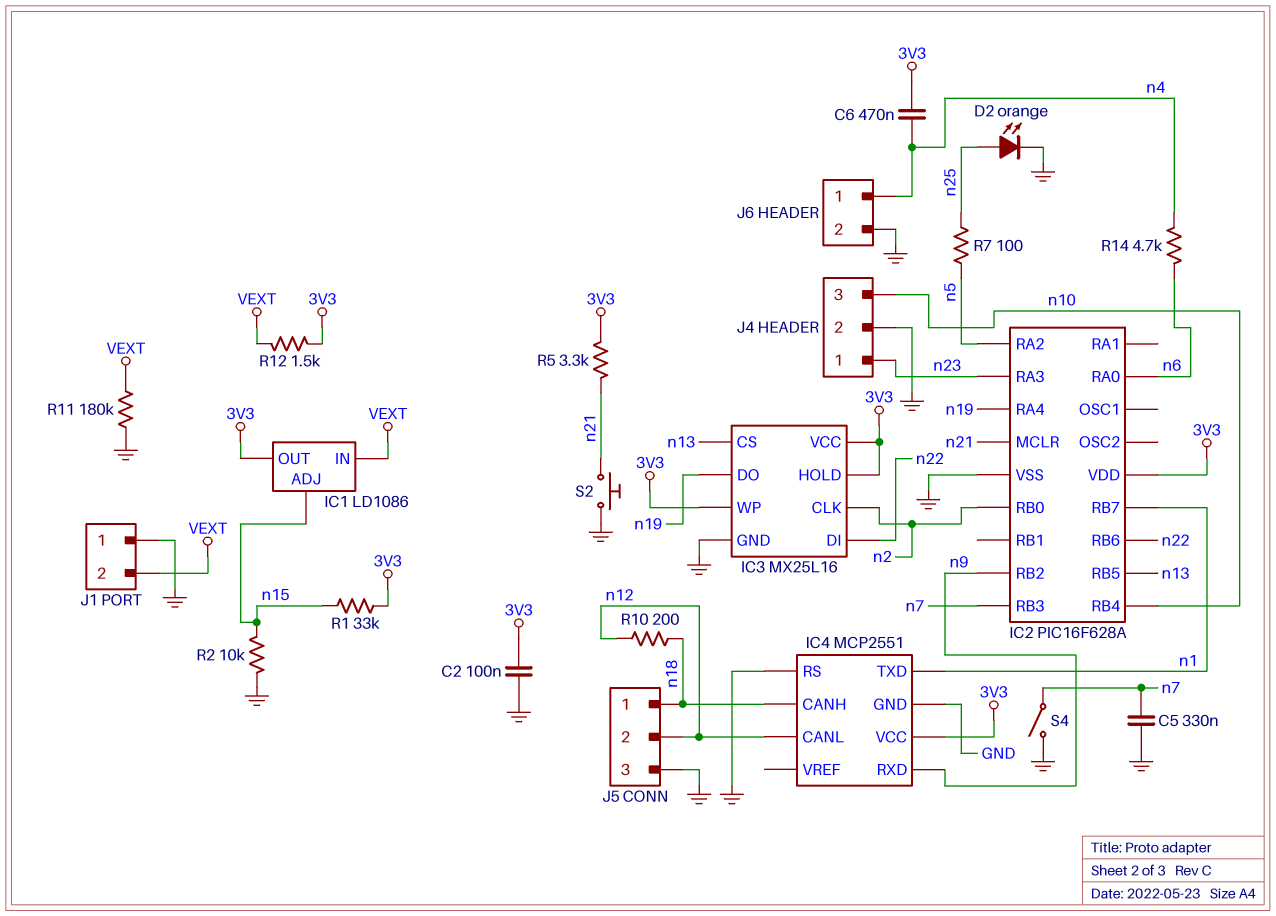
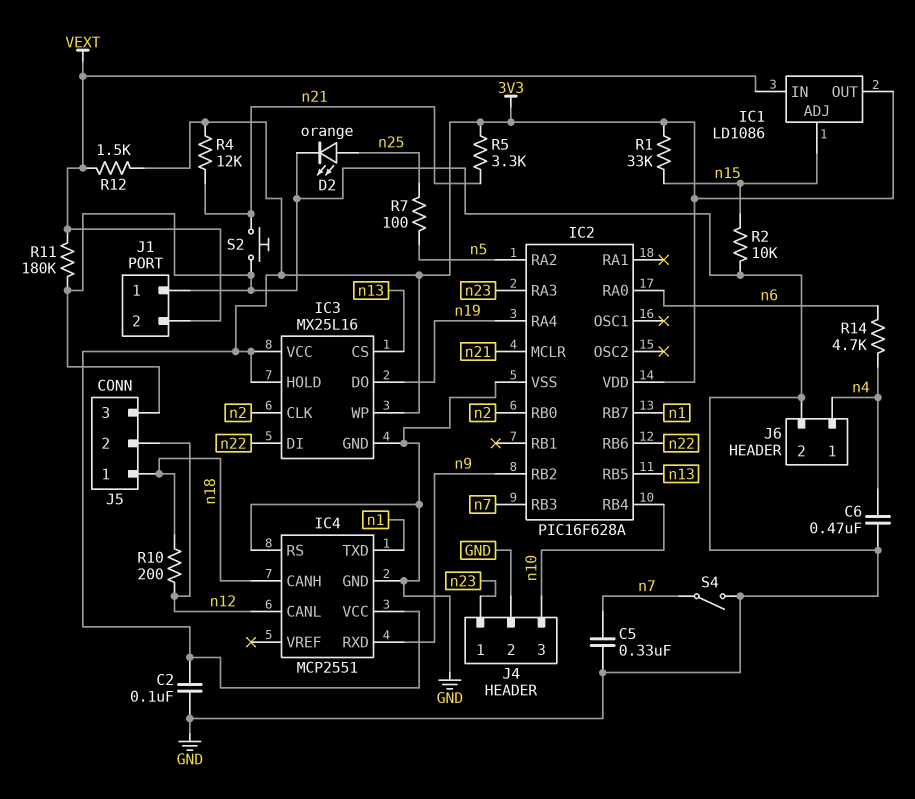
C6: 470nF (3V3, n4) -> 470nF (GND, n4)
R4: none -> 12k (3V3, n21)

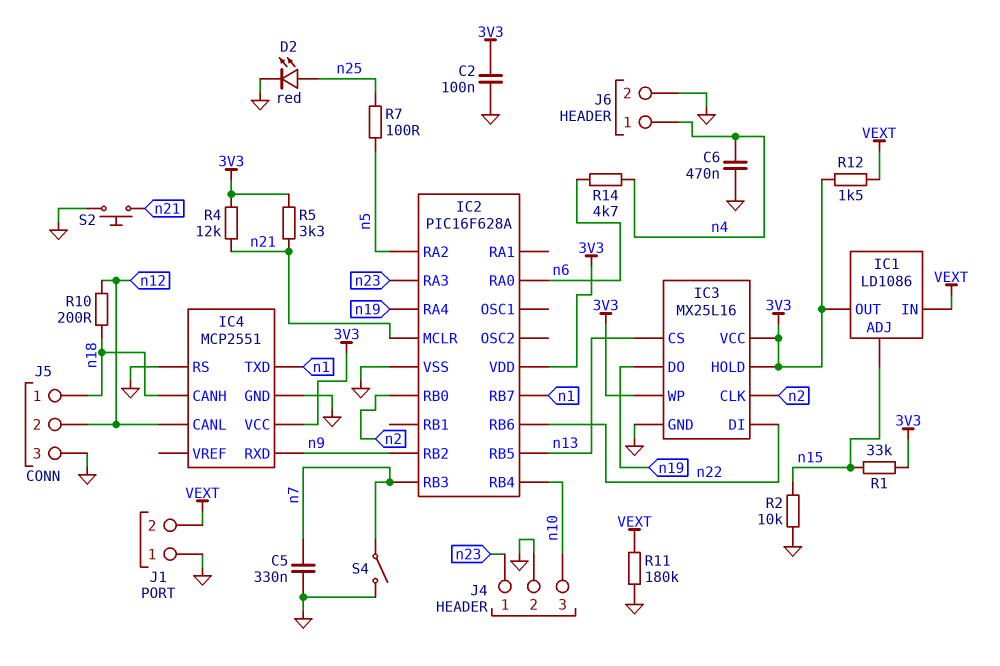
D2: LED orange (A n25, K GND) -> LED red (A n25, K GND)

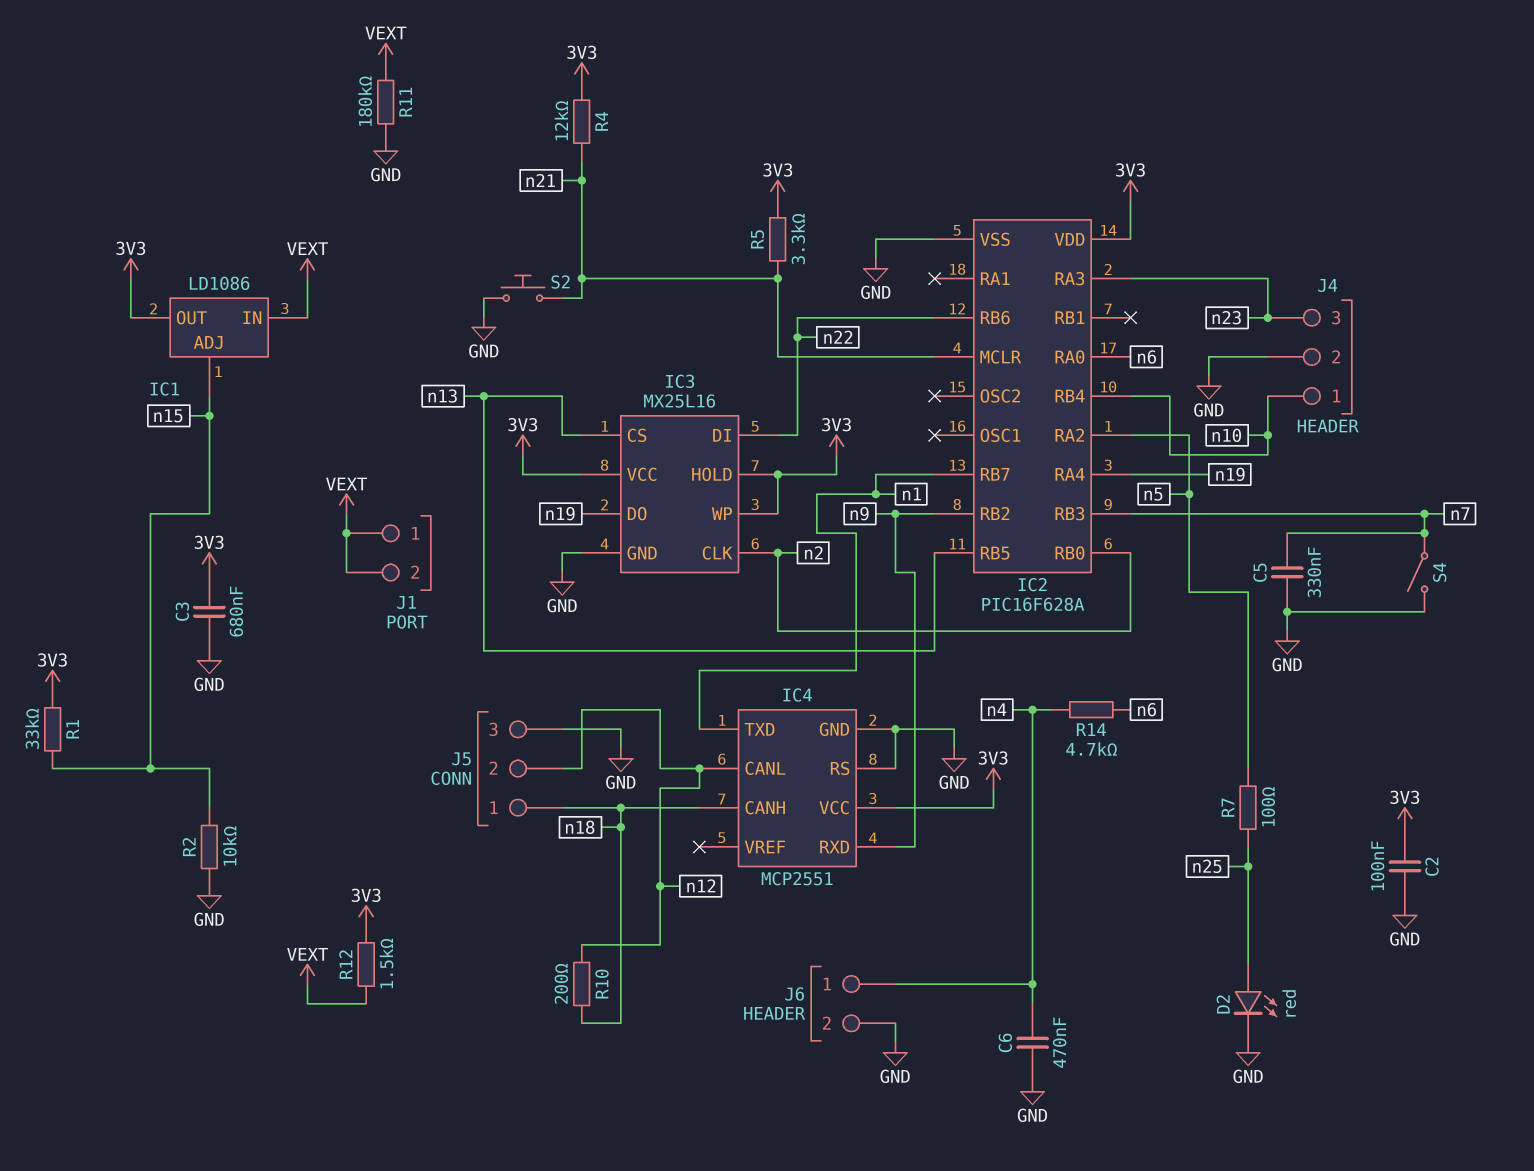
C3: none -> 680nF (3V3, GND)
J1 pin 1: GND -> VEXT
J4 pin 1: n23 -> n10
J4 pin 3: n10 -> n23

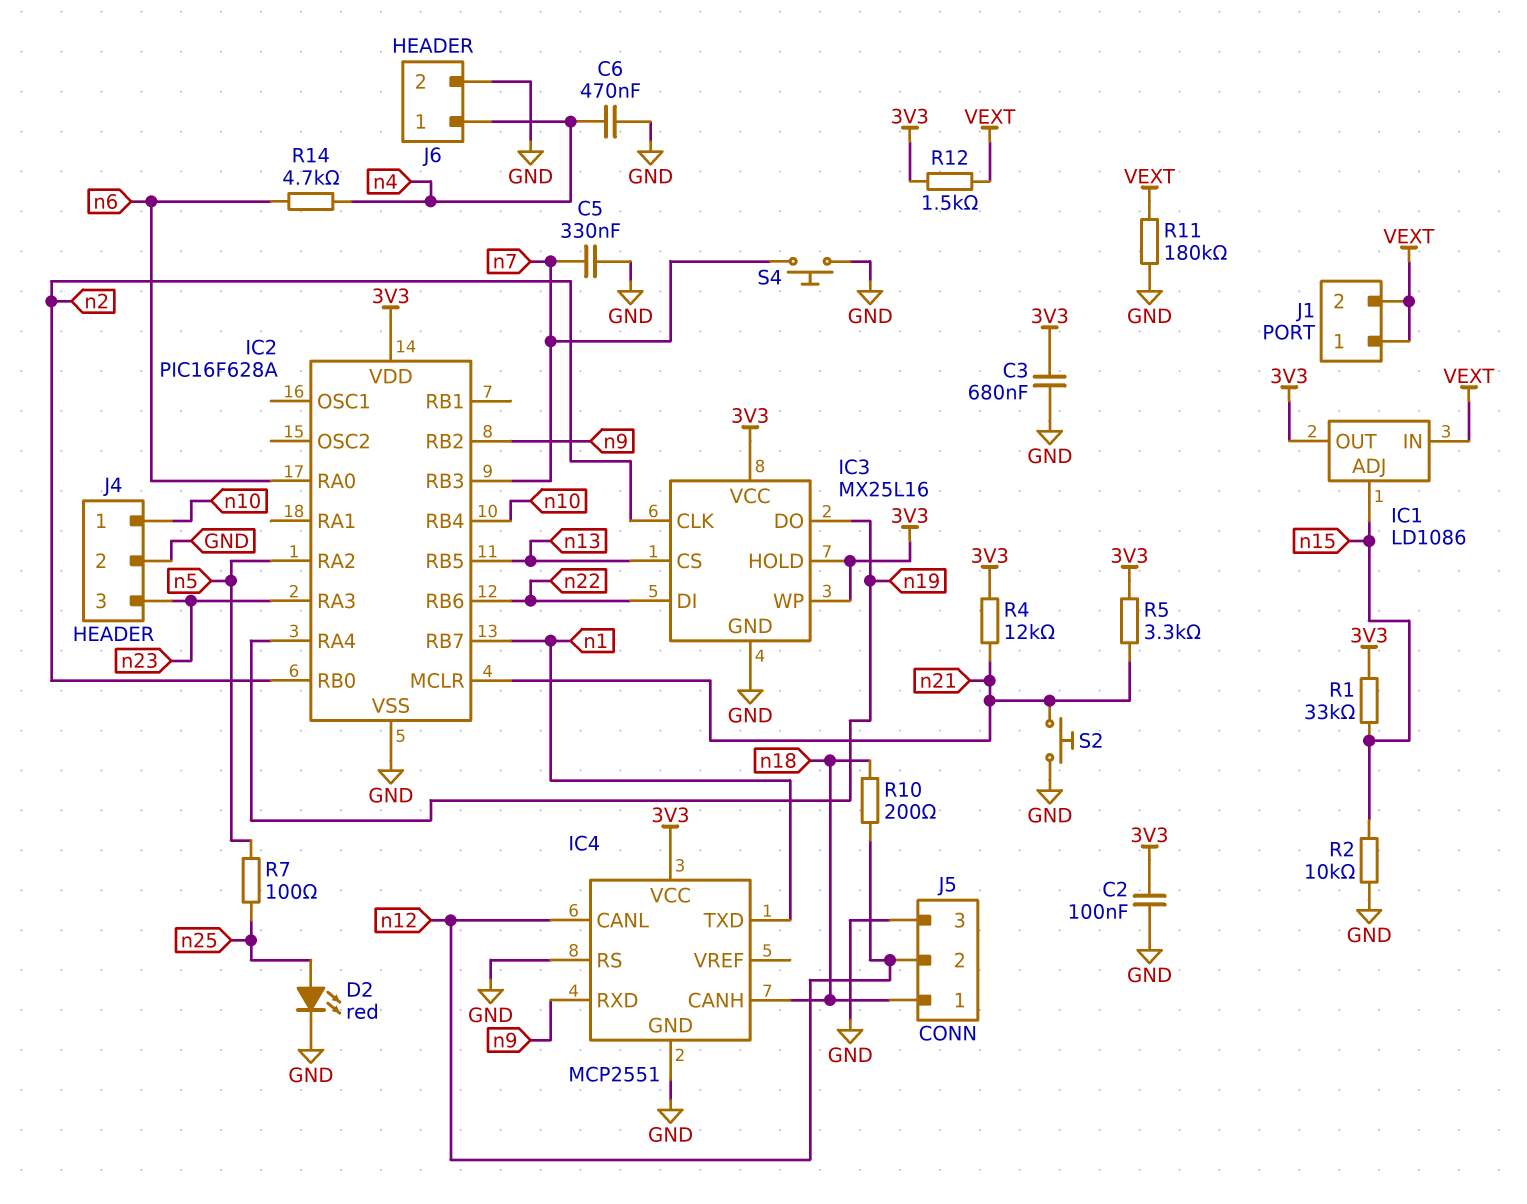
S4: switch (GND, n7) -> button (GND, n7)

